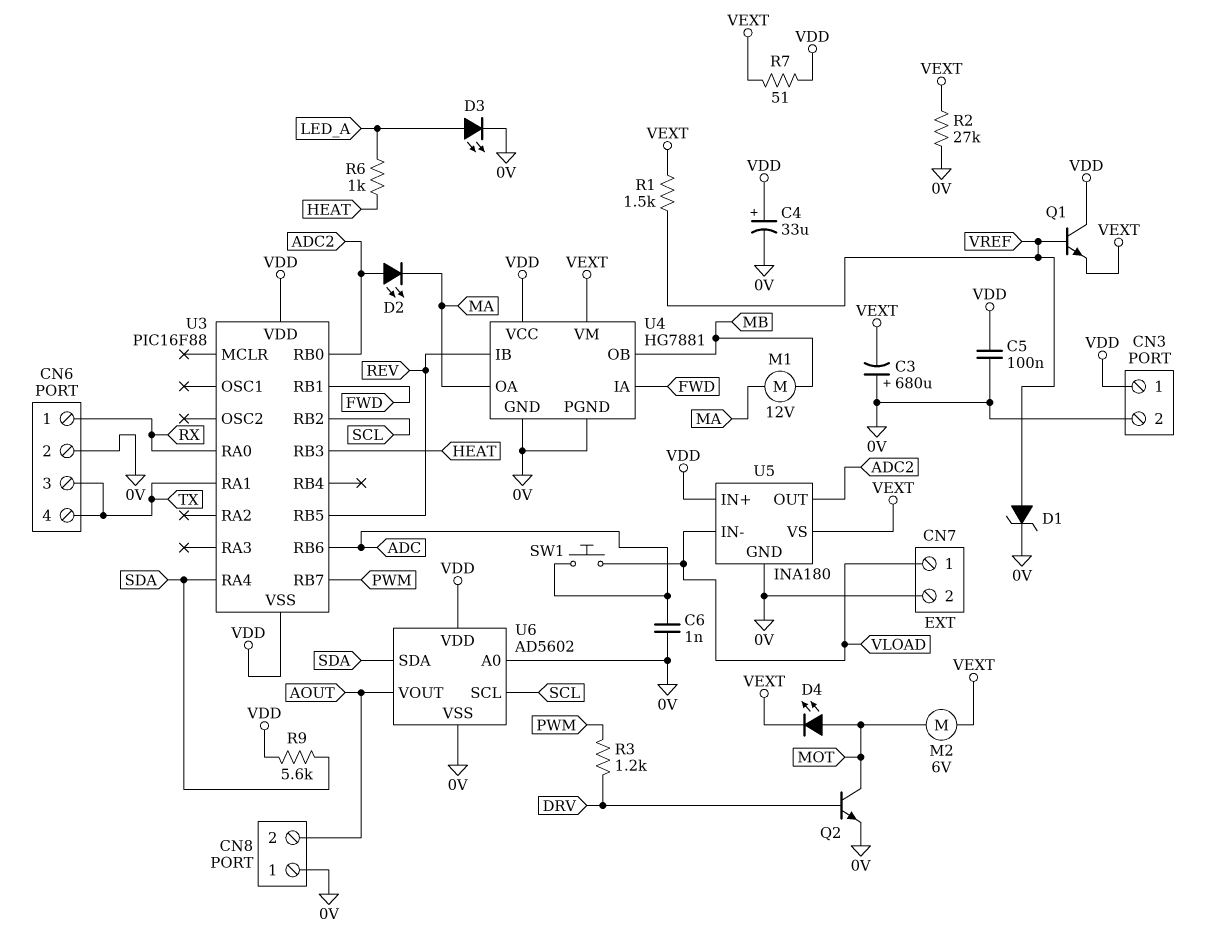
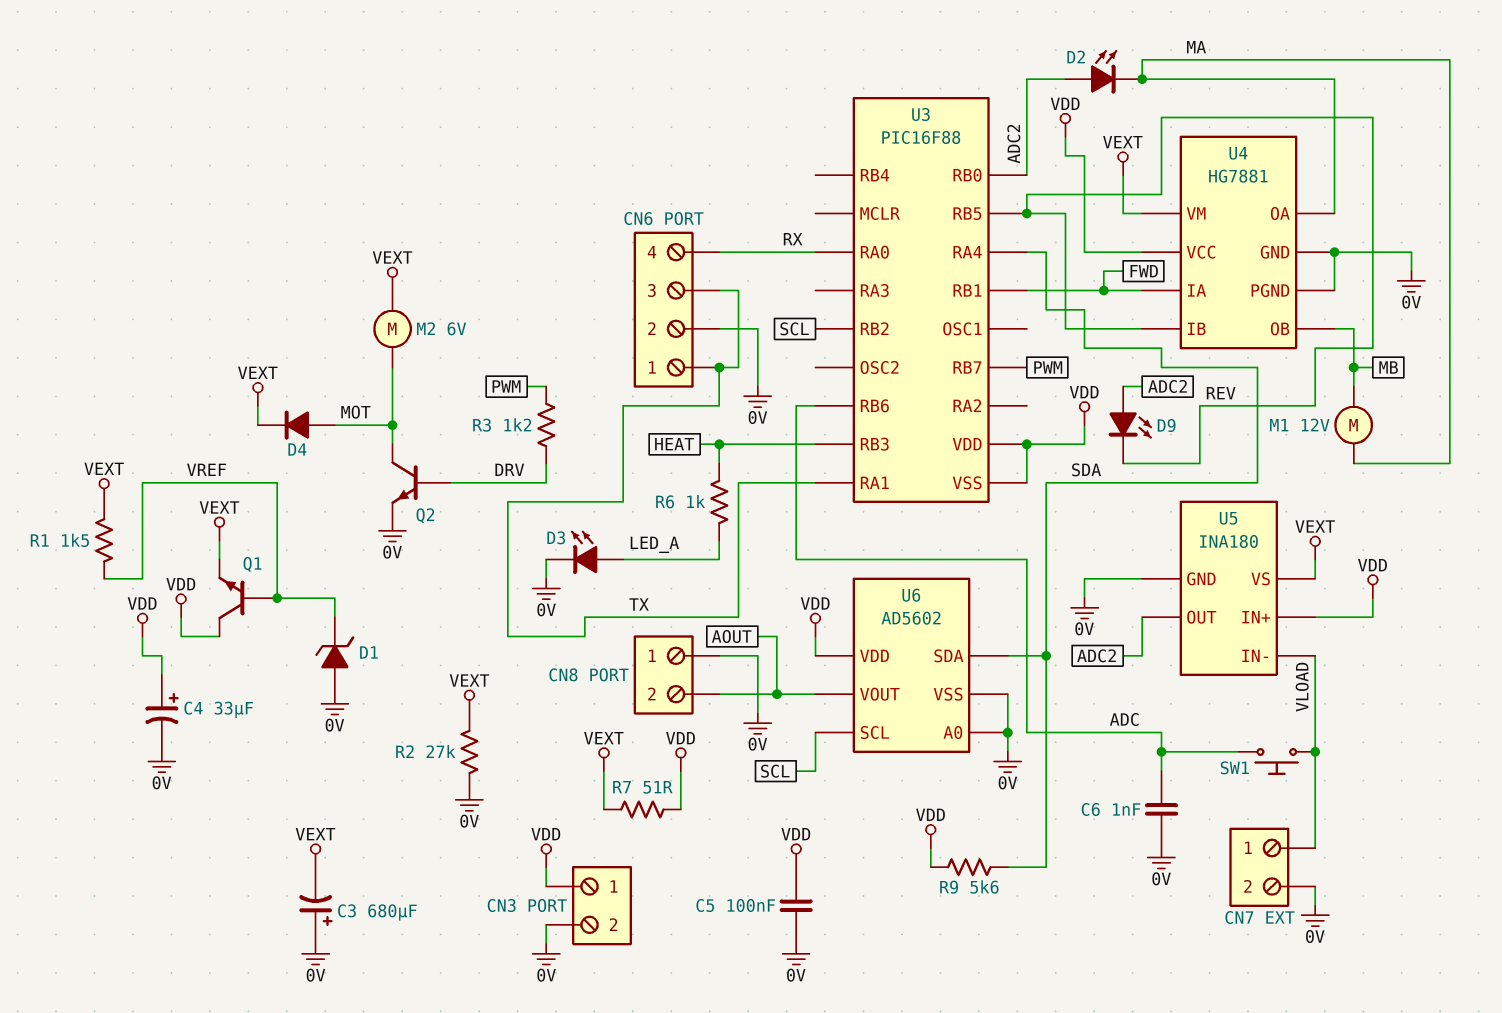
CN6 pin 1: RX -> TX
CN6 pin 4: TX -> RX
D1: zener (A VREF, K 0V) -> zener (A 0V, K VREF)
D4: LED (A MOT, K VEXT) -> diode (A MOT, K VEXT)
D9: none -> LED (A ADC2, K REV)

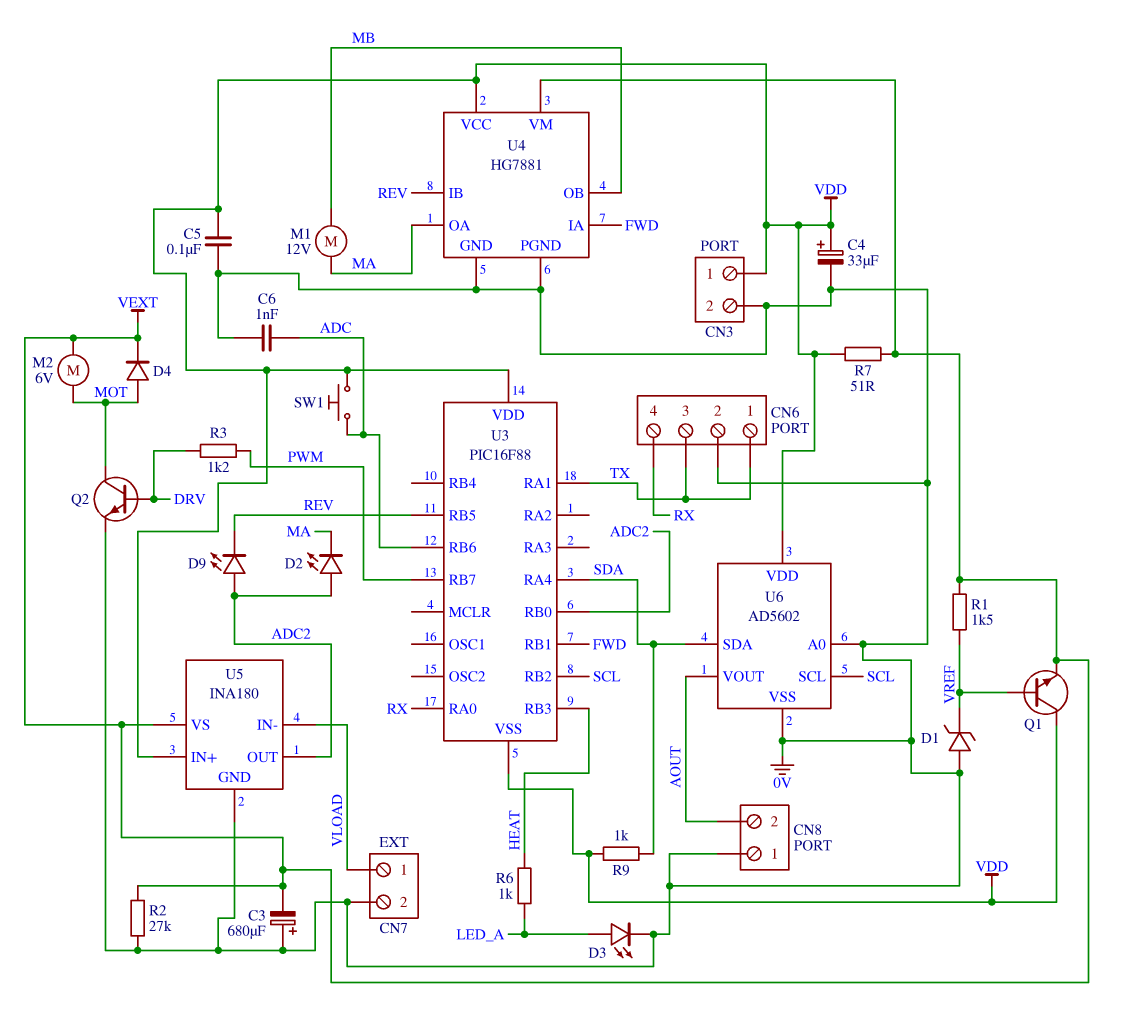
R9: 5.6k (SDA, VDD) -> 1k (SDA, VDD)
SW1: button (ADC, VLOAD) -> button (ADC, VDD)

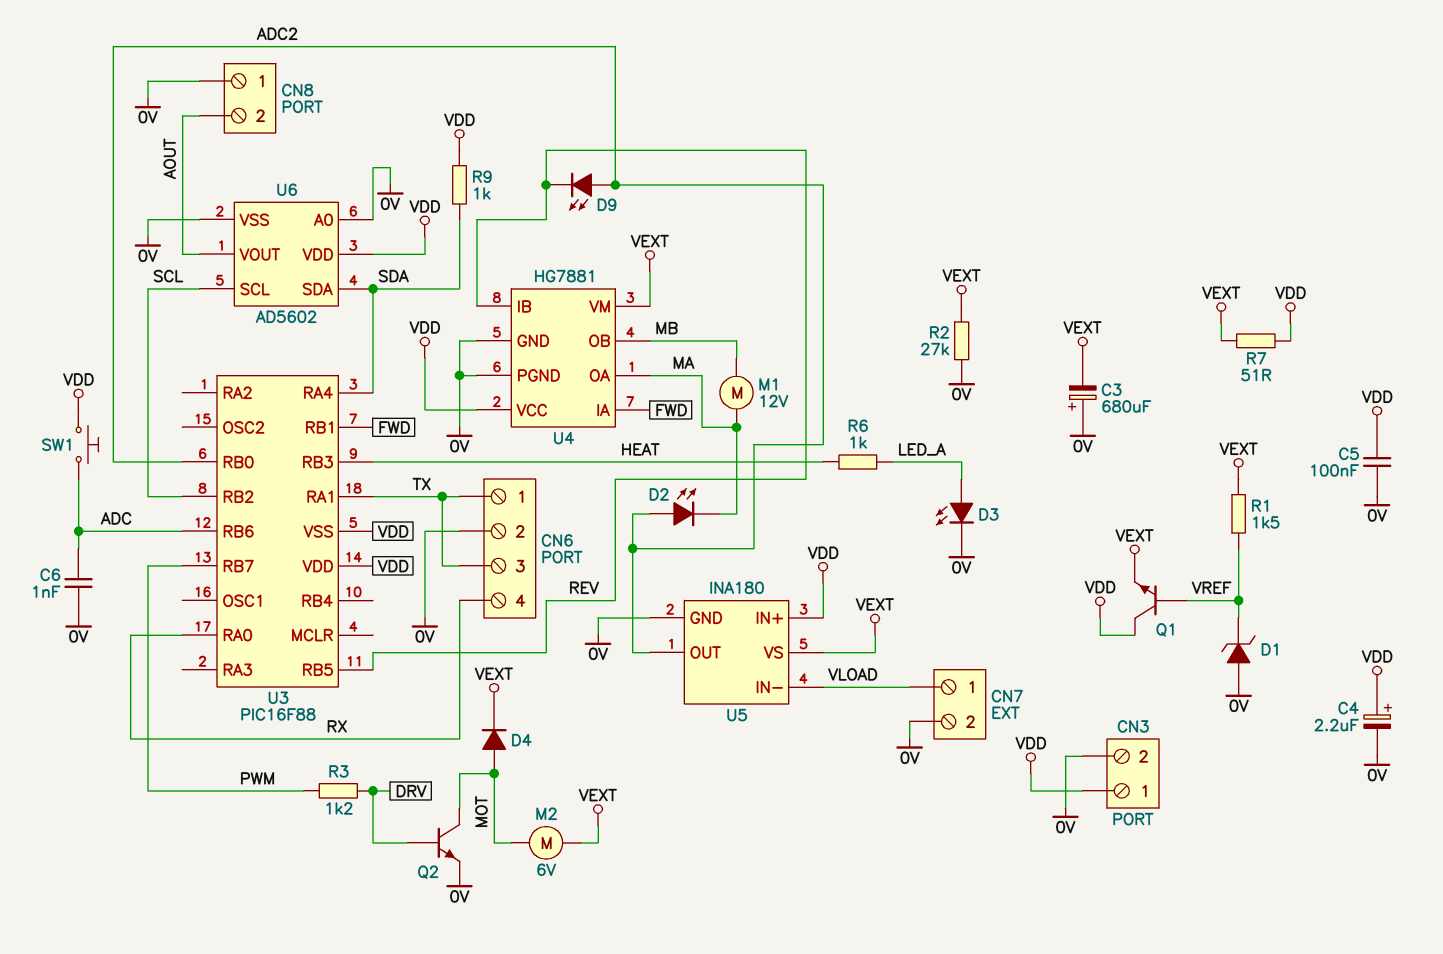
C4: 33uF (plus VDD, minus 0V) -> 2.2uF (plus VDD, minus 0V)

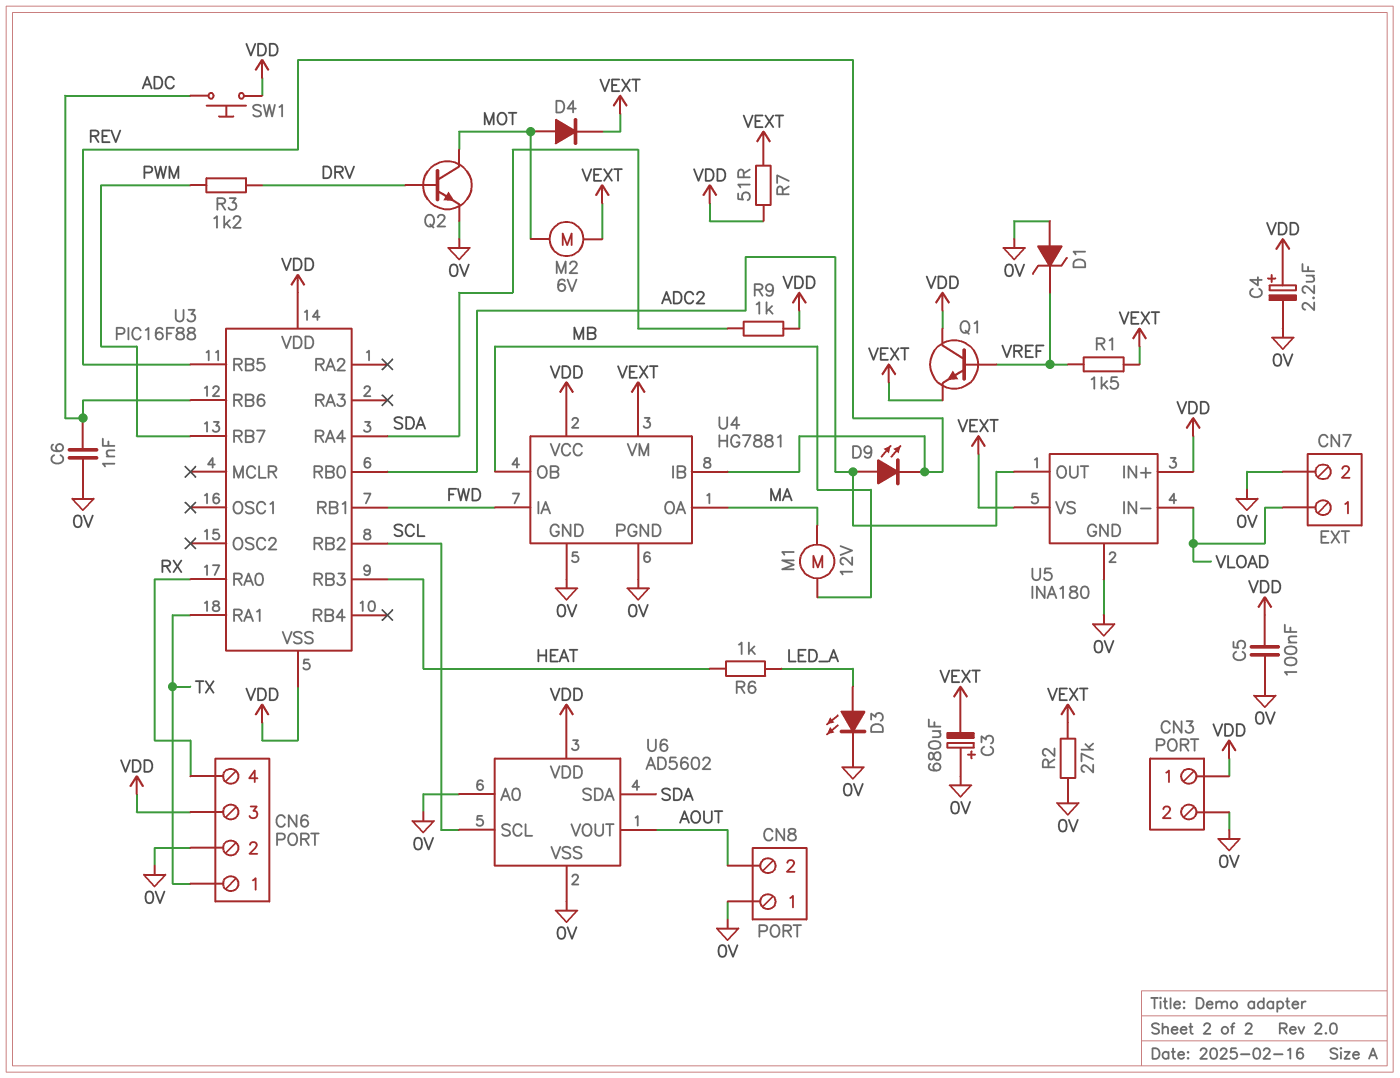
CN6 pin 3: TX -> VDD
D2: LED (A ADC2, K MA) -> none

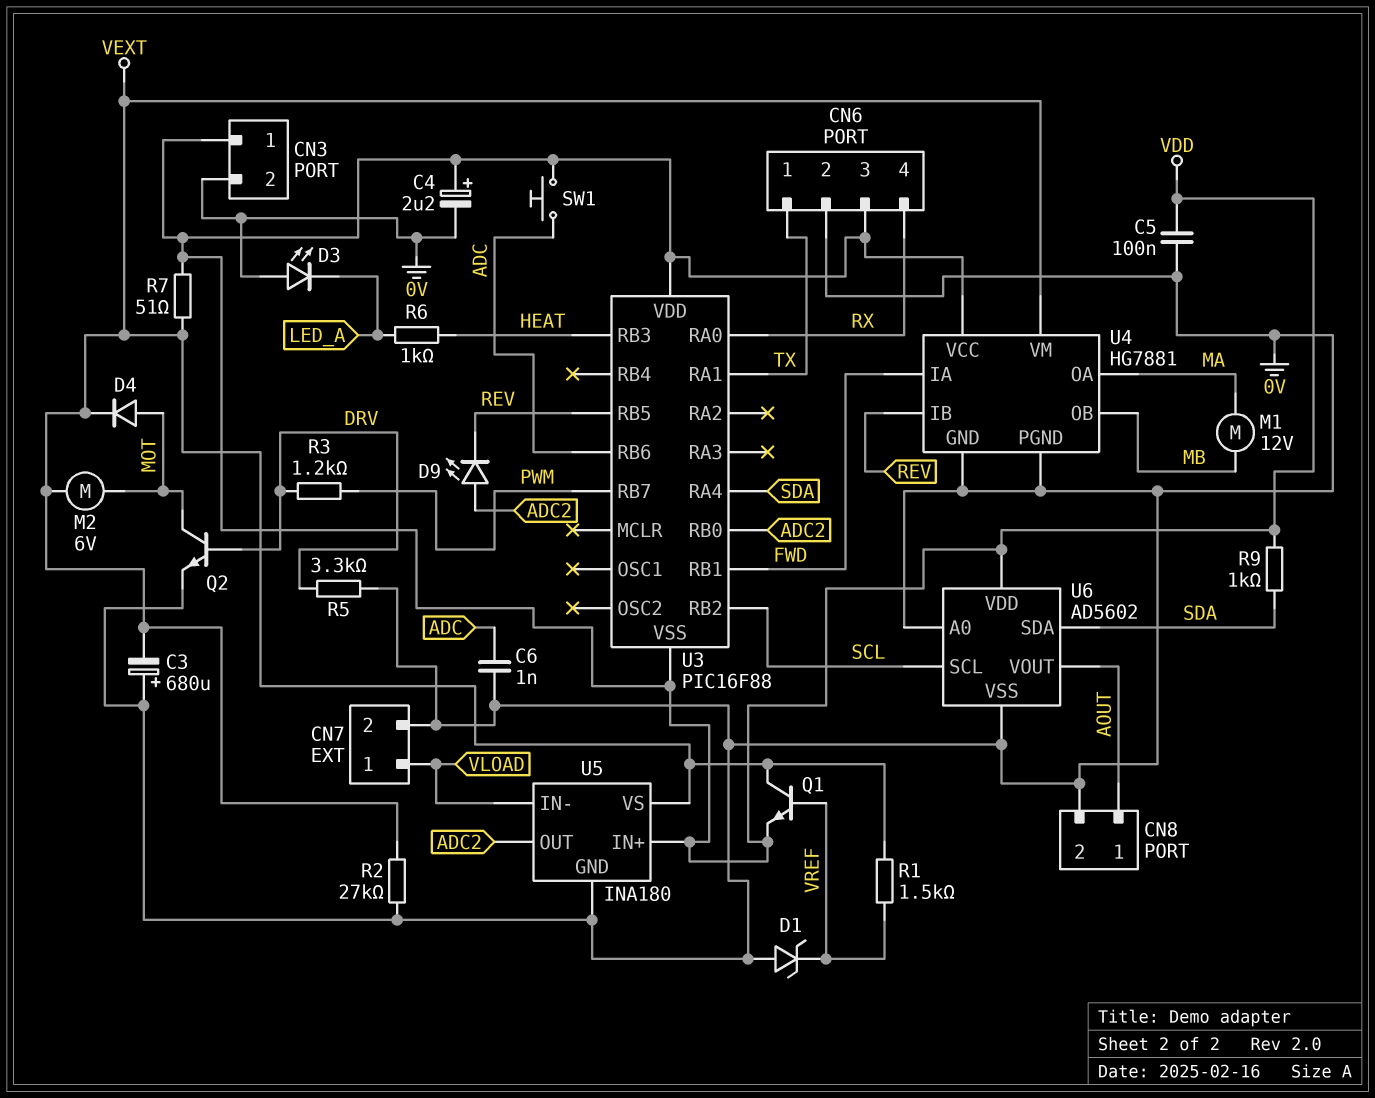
CN8 pin 1: 0V -> AOUT
CN8 pin 2: AOUT -> 0V
D3: LED (A LED_A, K 0V) -> LED (A 0V, K LED_A)
Q1: NPN (B VREF, C VDD, E VEXT) -> NPN (B VREF, C VEXT, E VDD)
R5: none -> 3.3k (0V, DRV)

